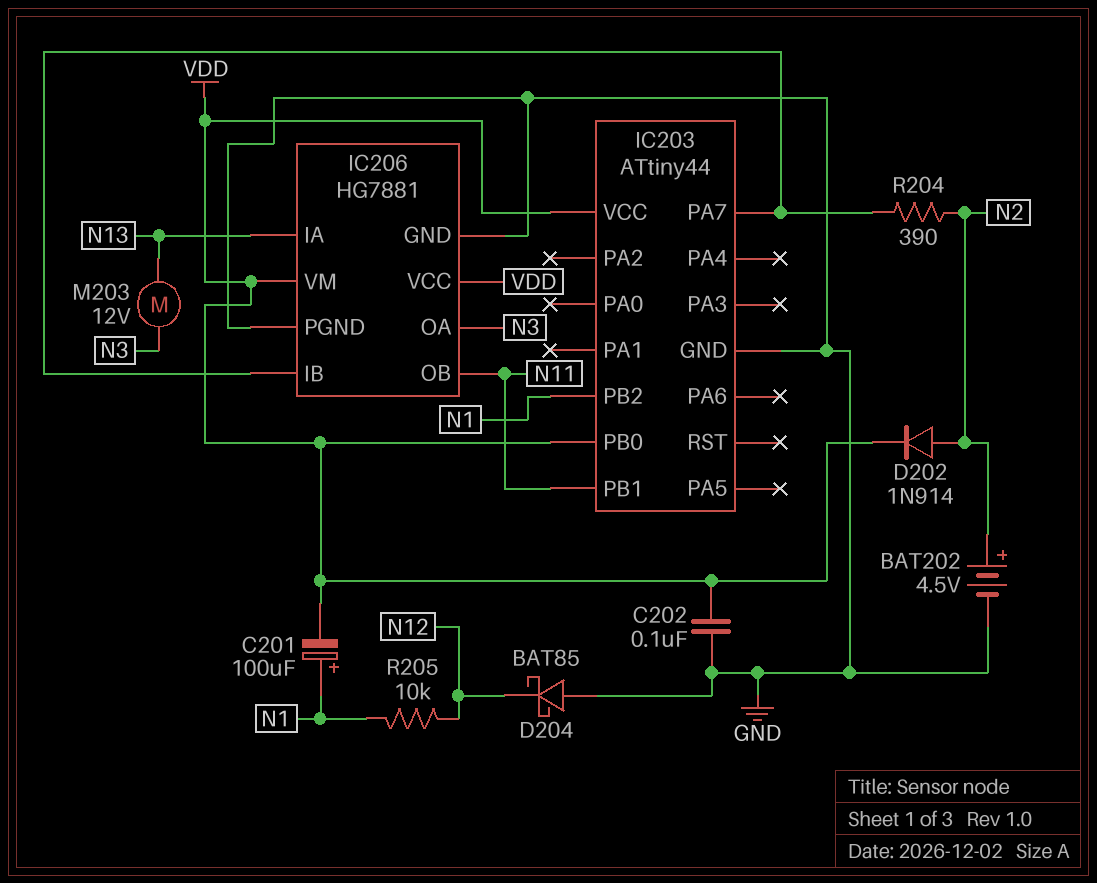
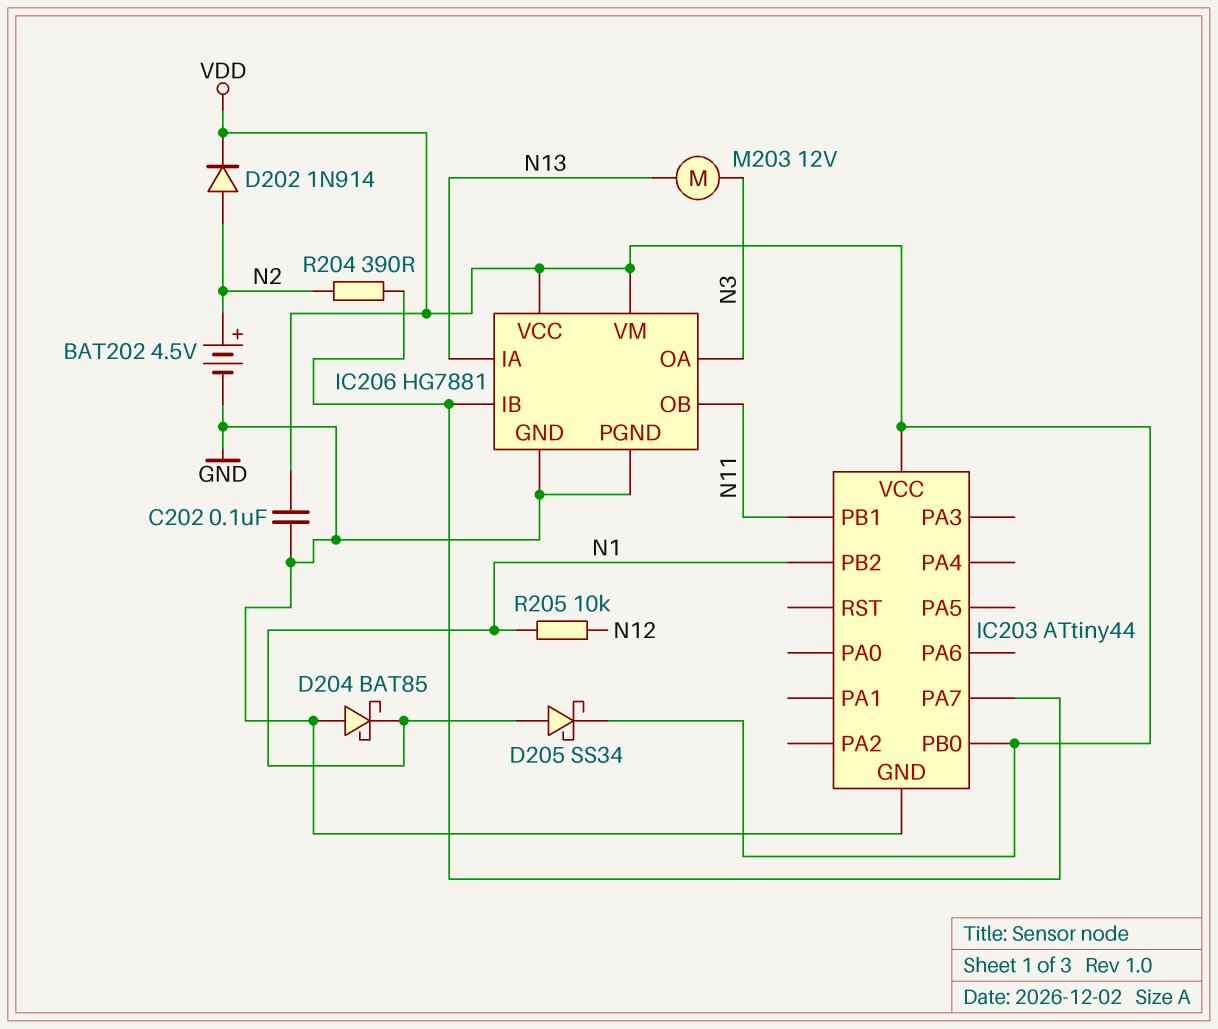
C201: 100uF (plus N1, minus VDD) -> none
D204: schottky BAT85 (A GND, K N12) -> schottky BAT85 (A GND, K N1)
D205: none -> schottky SS34 (A N1, K VDD)

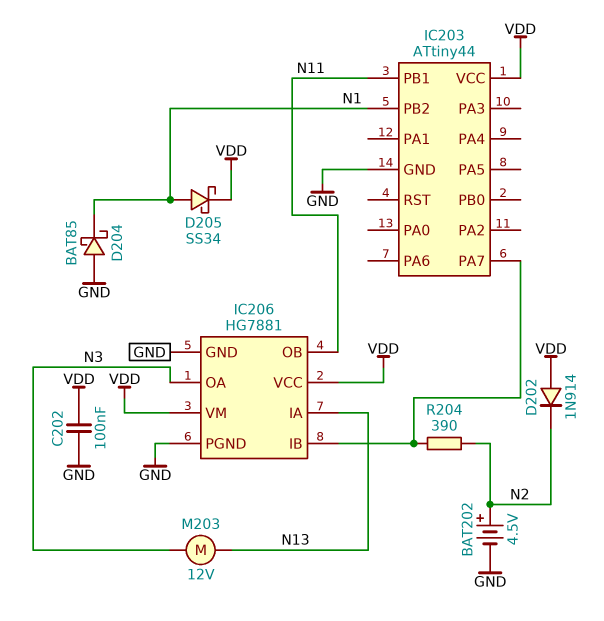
D202: diode 1N914 (A N2, K VDD) -> diode 1N914 (A VDD, K N2)
IC203 pin PB0: VDD -> none
R205: 10k (N1, N12) -> none

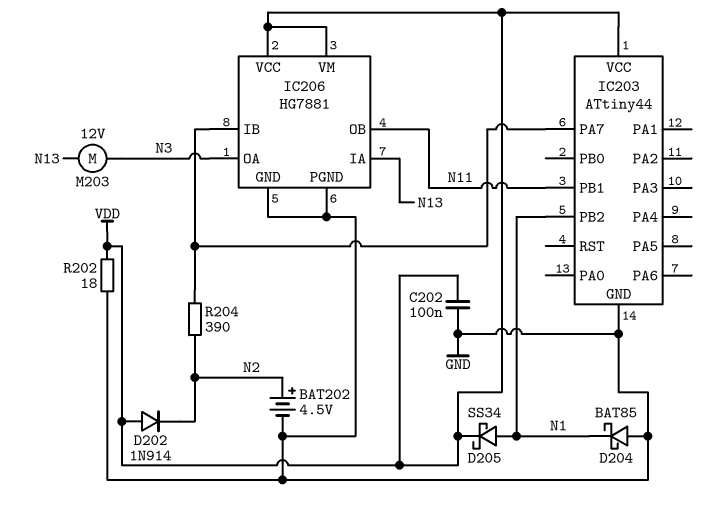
R202: none -> 18 (GND, VDD)

